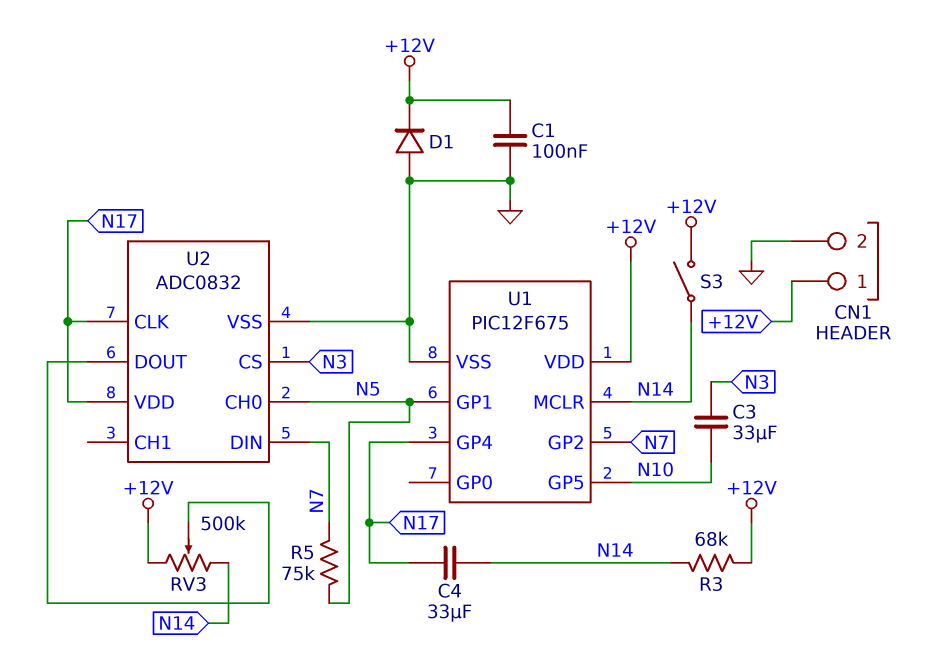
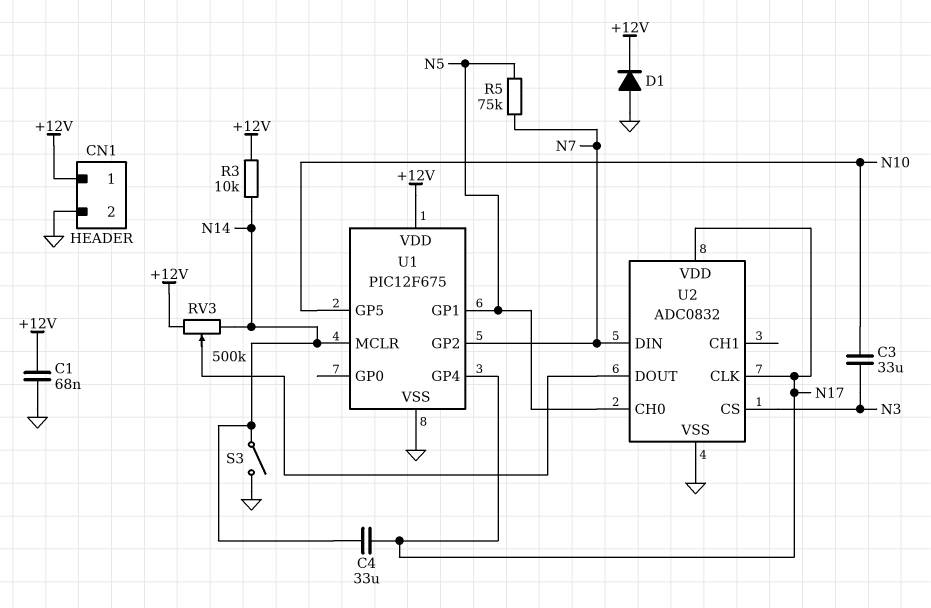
C1: 100nF (+12V, GND) -> 68nF (+12V, GND)
R3: 68k (+12V, N14) -> 10k (+12V, N14)
S3: switch (+12V, N14) -> switch (GND, N14)

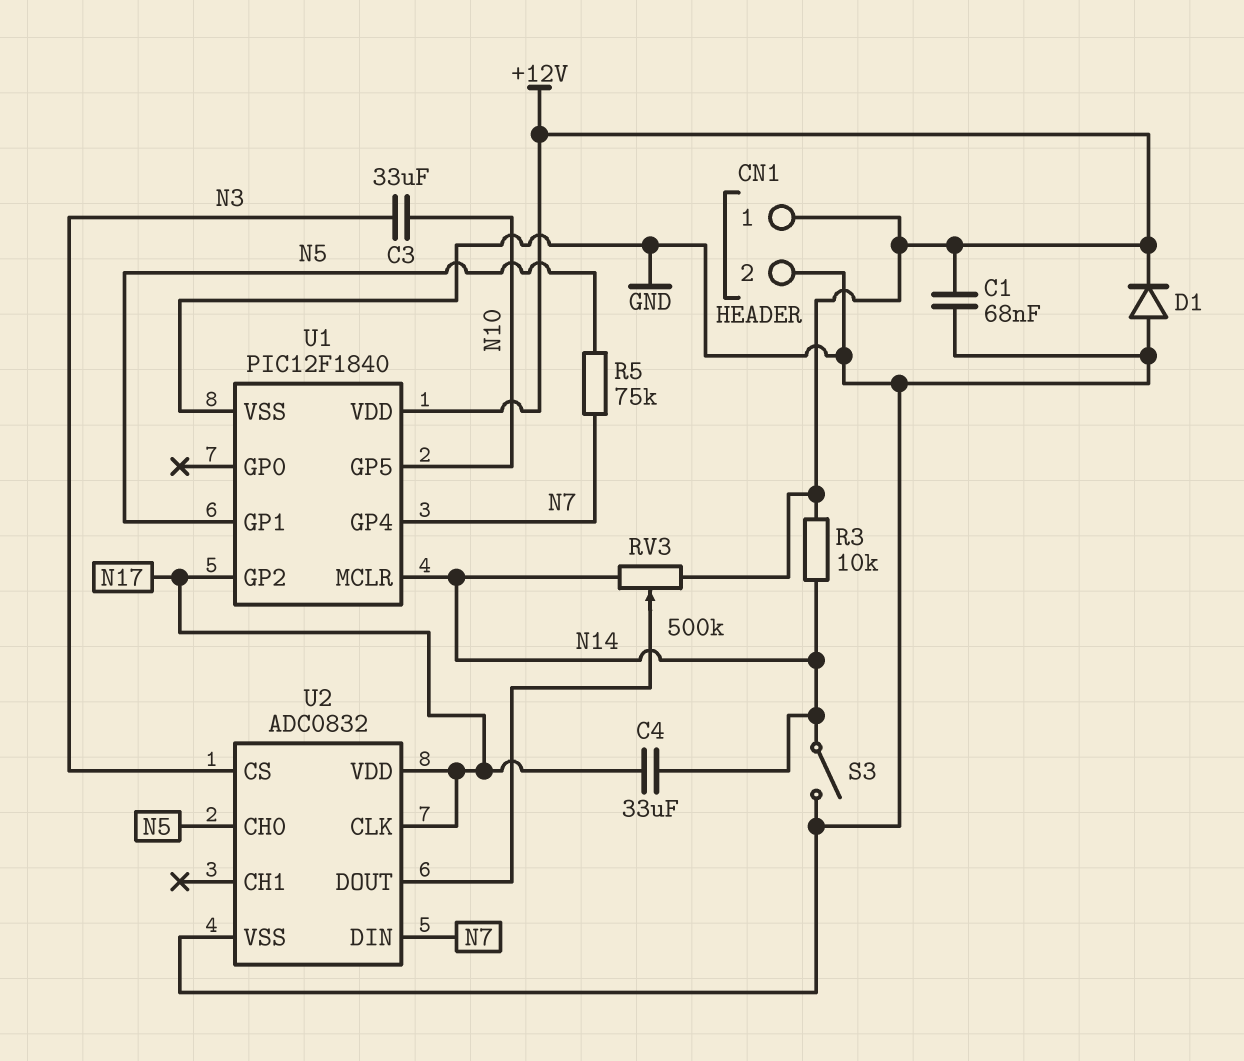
U1: PIC12F675 -> PIC12F1840
U1 pin GP2: N7 -> N17
U1 pin GP4: N17 -> N7

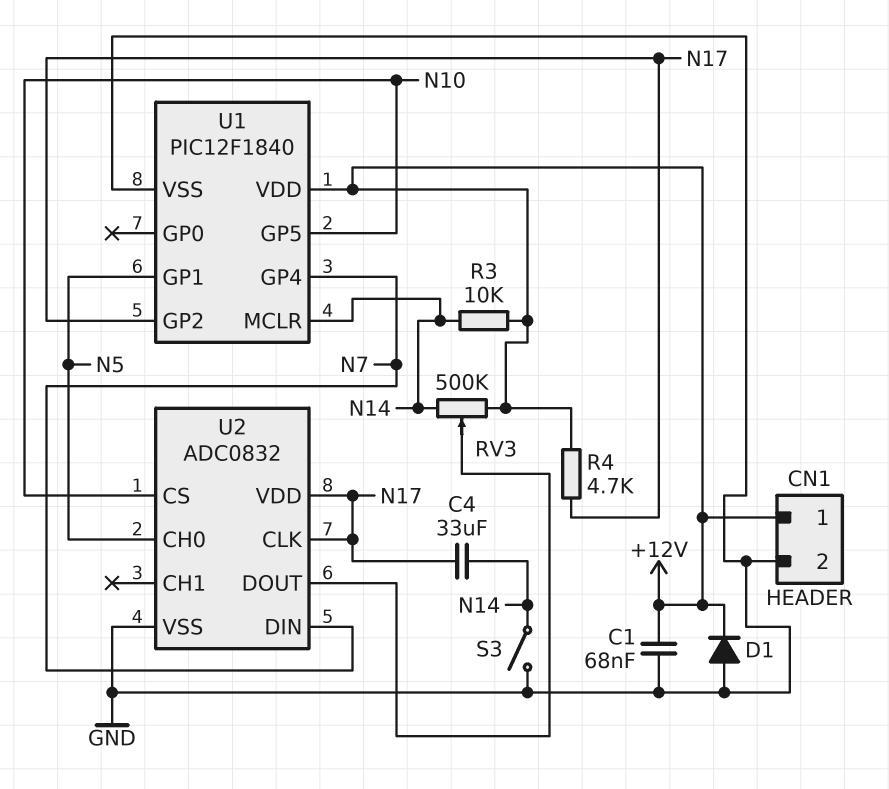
C3: 33uF (N3, N10) -> none
R4: none -> 4.7k (+12V, N17)
R5: 75k (N5, N7) -> none
U2 pin CS: N3 -> N10

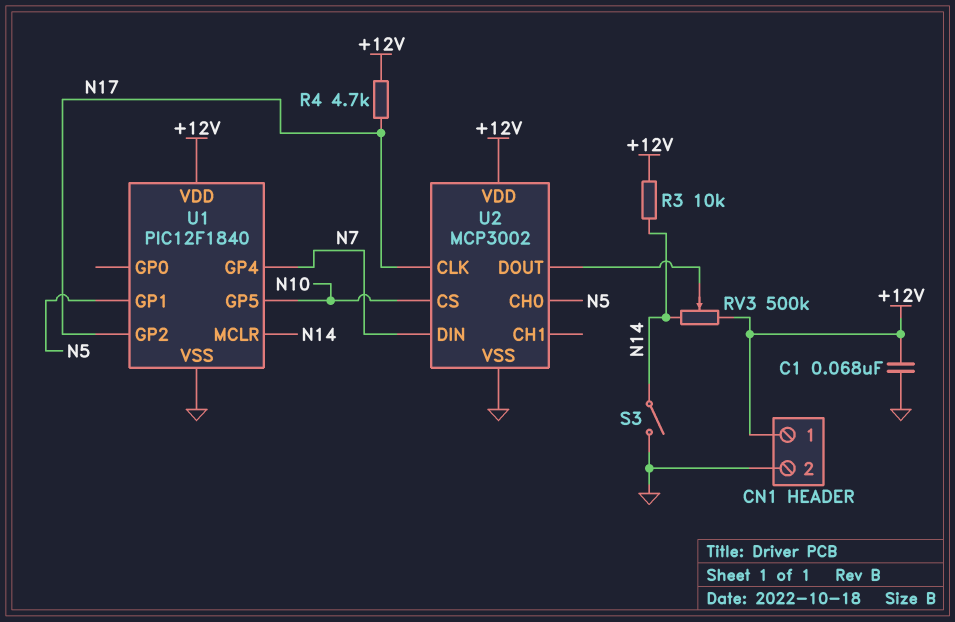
C4: 33uF (N14, N17) -> none
D1: diode (A GND, K +12V) -> none
U2: ADC0832 -> MCP3002
U2 pin VDD: N17 -> +12V

